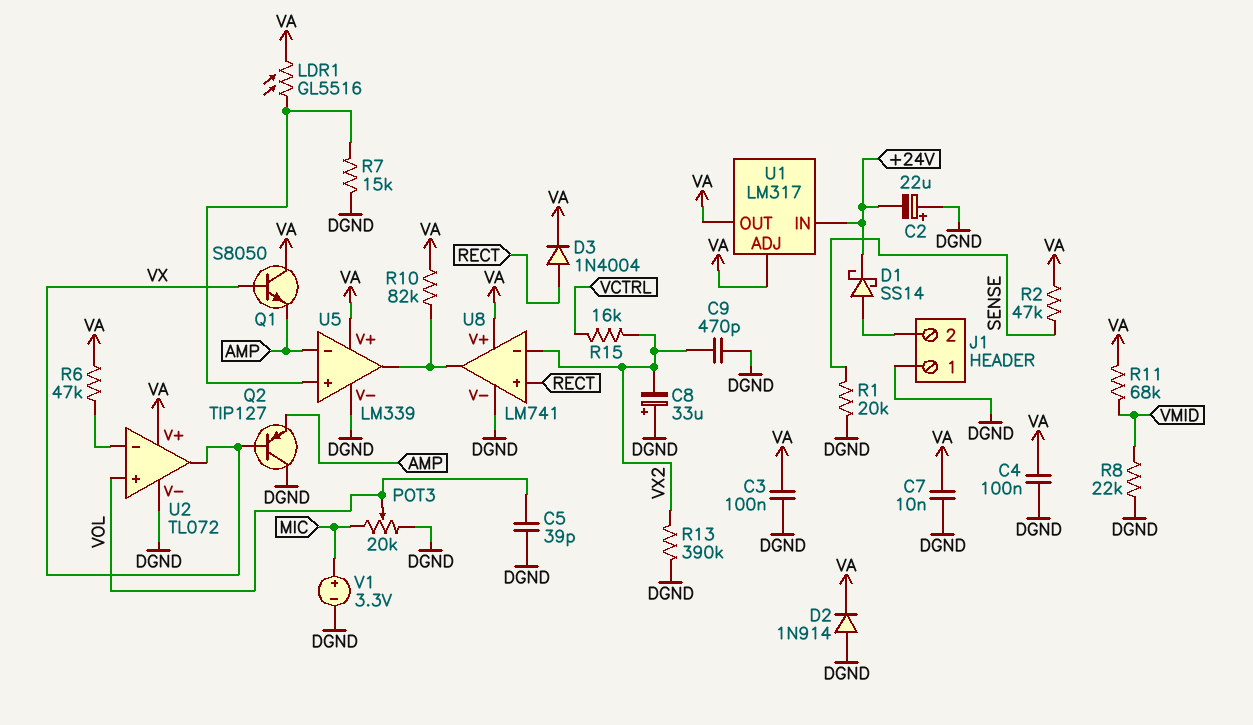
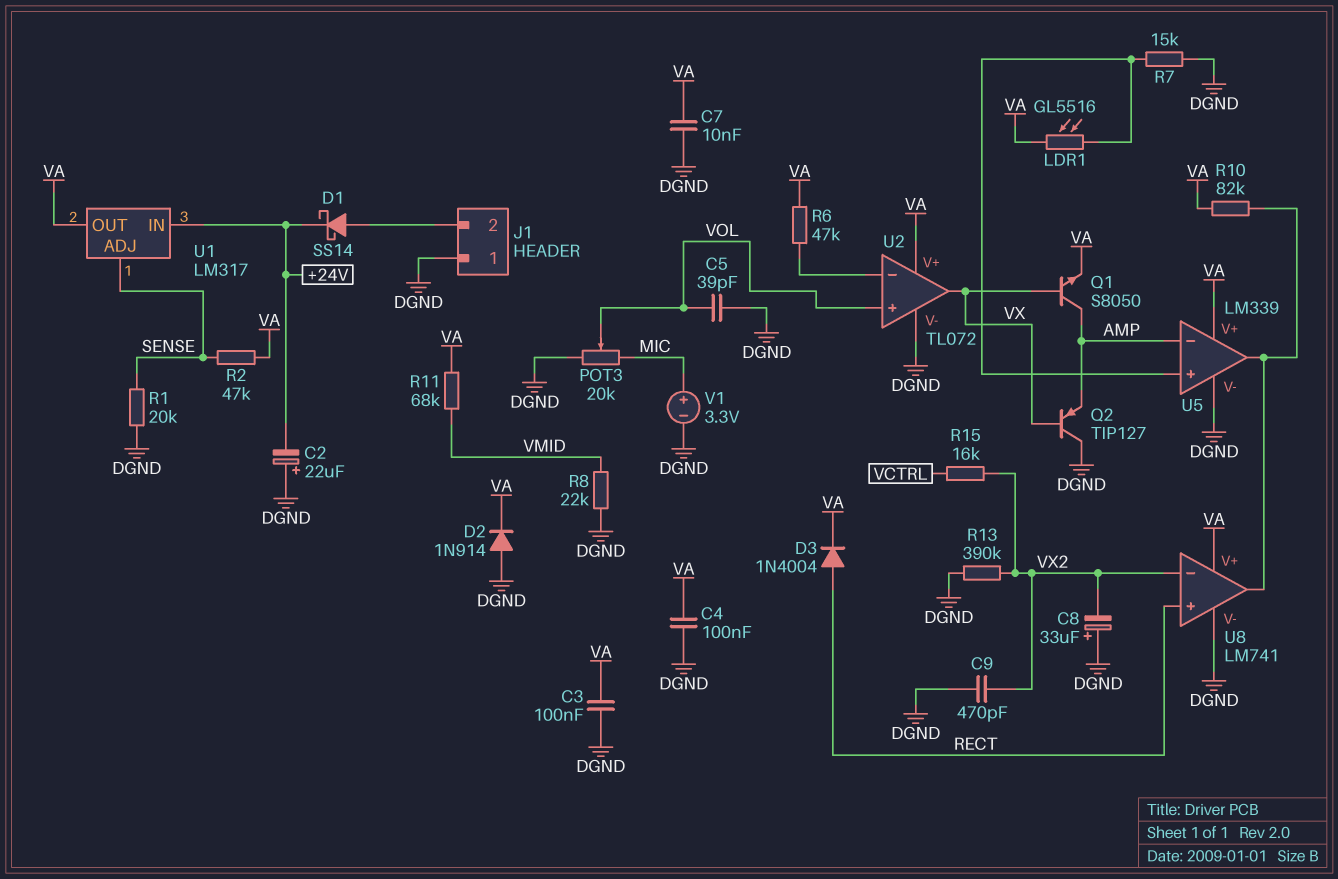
Q1: NPN S8050 (B VX, C VA, E AMP) -> NPN S8050 (B VX, C AMP, E VA)
U1 pin ADJ: VA -> SENSE

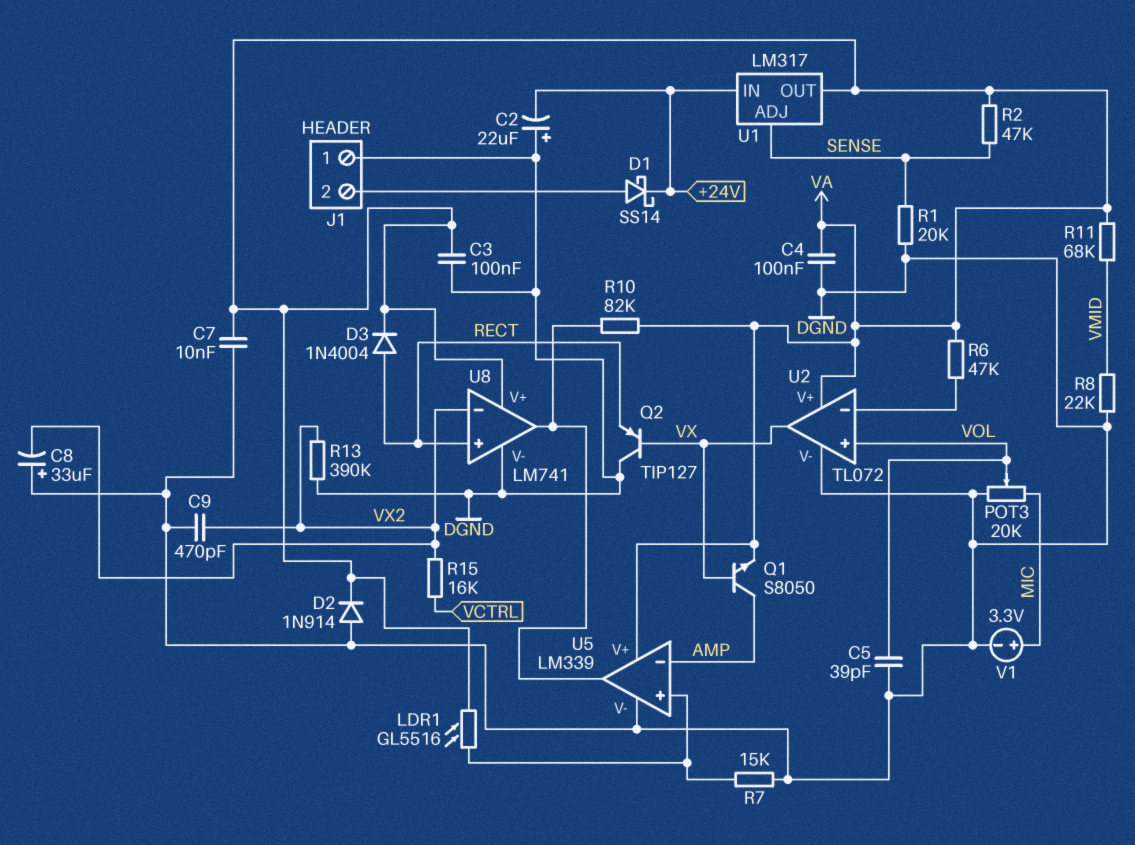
Q2: PNP TIP127 (B VX, C DGND, E AMP) -> PNP TIP127 (B VX, C DGND, E RECT)

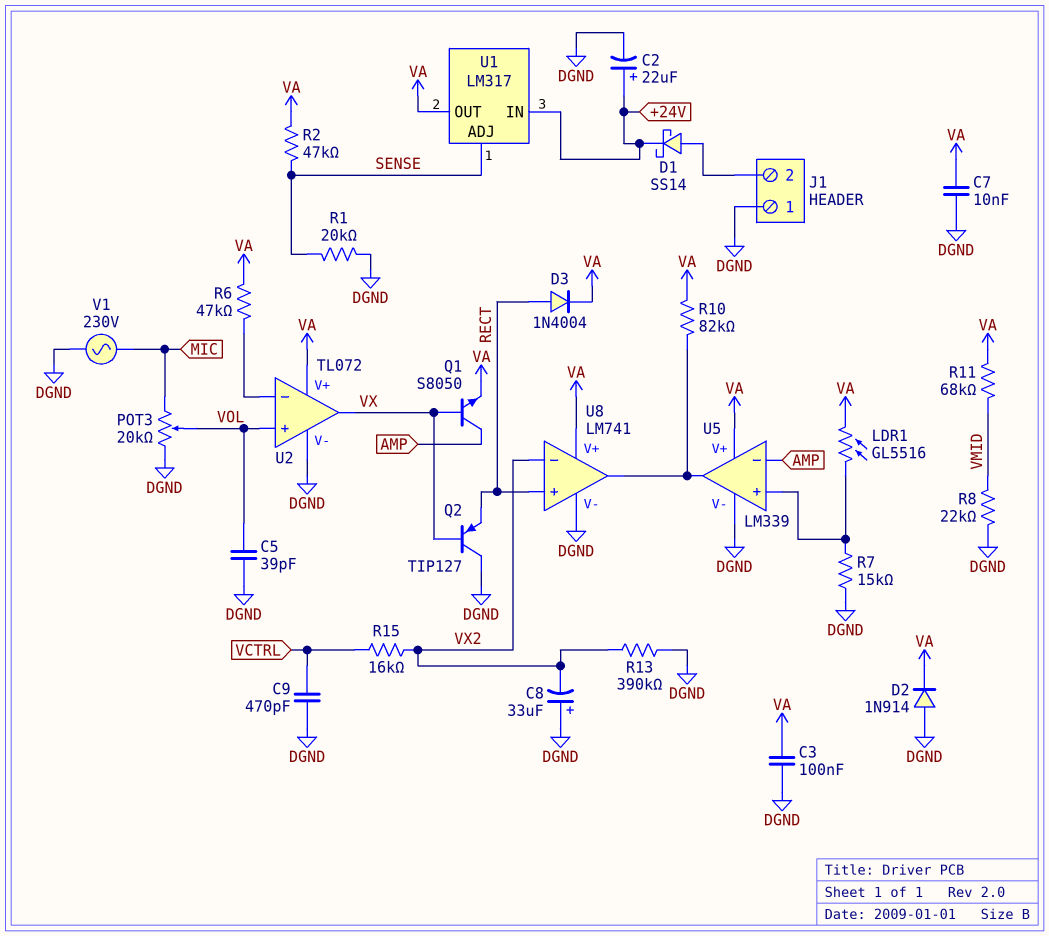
C2: 22uF (plus DGND, minus +24V) -> 22uF (plus +24V, minus DGND)
C4: 100nF (DGND, VA) -> none
C9: 470pF (DGND, VX2) -> 470pF (DGND, VCTRL)
V1: 3.3V (plus MIC, minus DGND) -> AC 230V (DGND, MIC)

